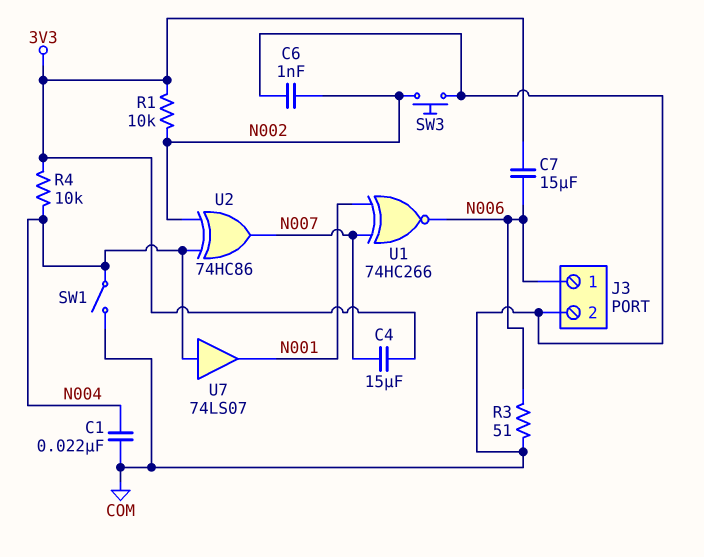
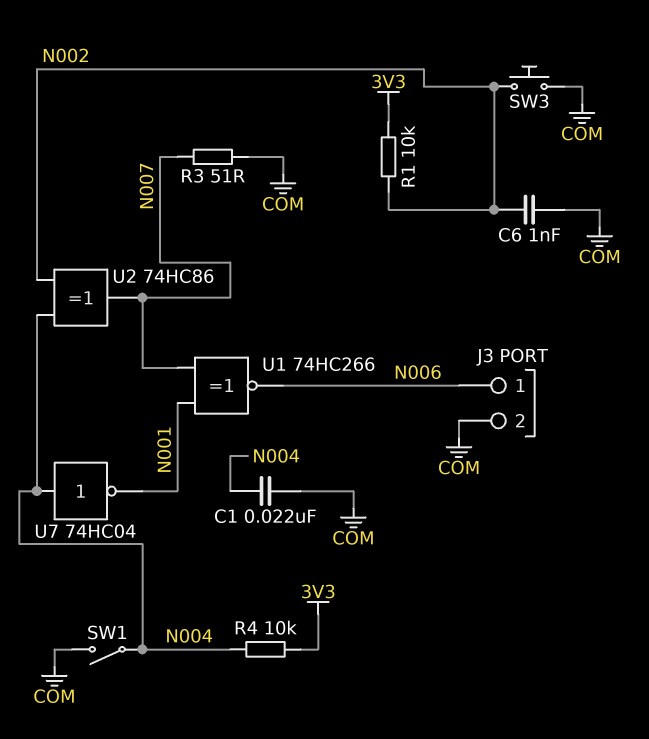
C4: 15uF (3V3, N007) -> none
C7: 15uF (3V3, N006) -> none
R3: 51 (COM, N006) -> 51 (COM, N007)
U7: buffer 74LS07 (in N004, out N001) -> NOT 74HC04 (in N004, out N001)

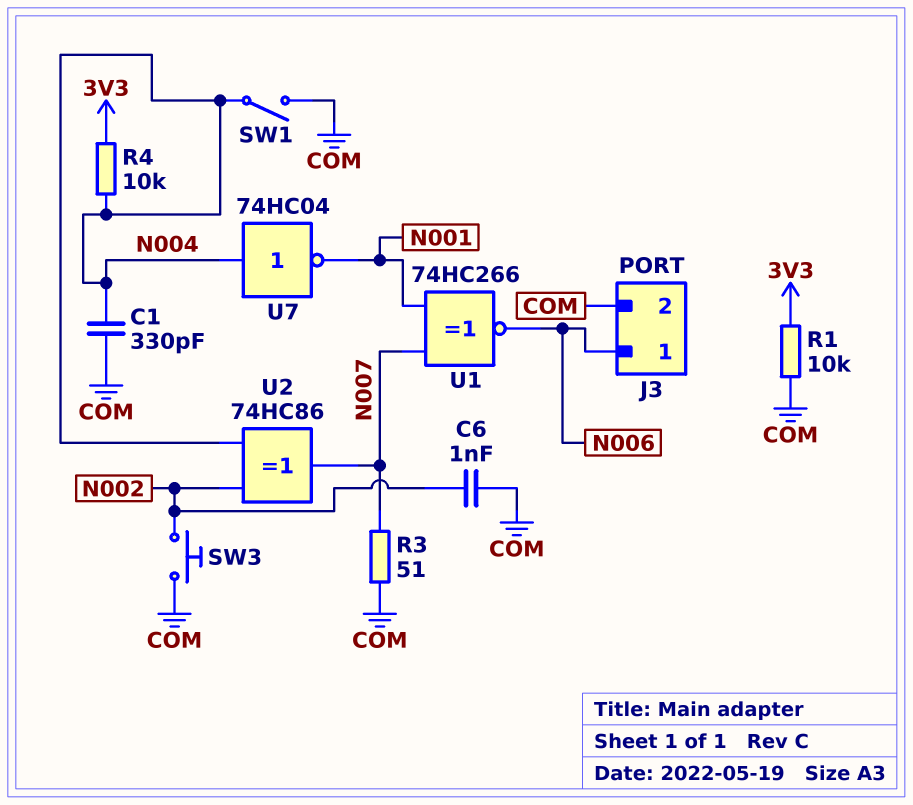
C1: 22nF (COM, N004) -> 330pF (COM, N004)
R1: 10k (3V3, N002) -> 10k (3V3, COM)

